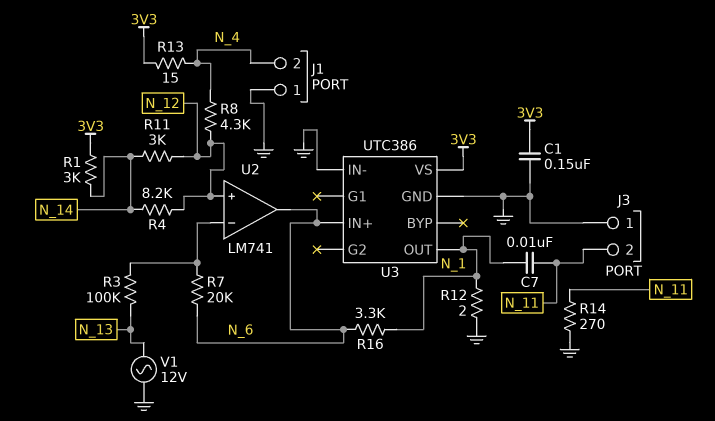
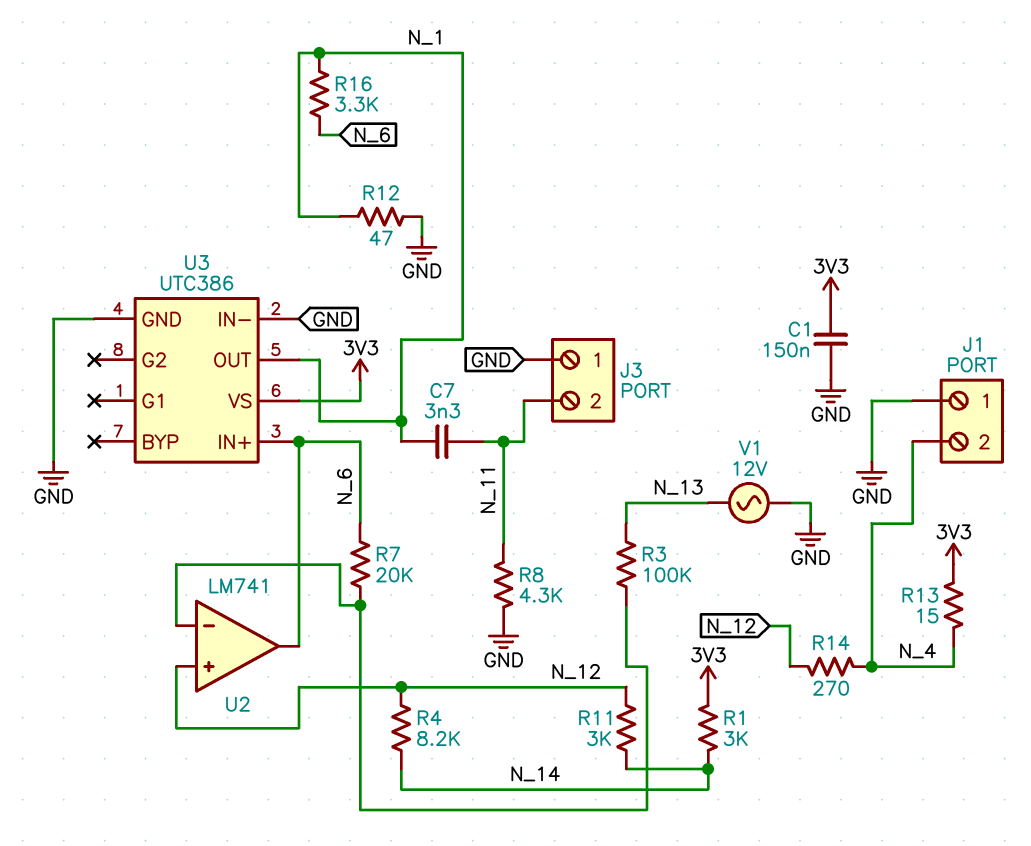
C7: 10nF (N_1, N_11) -> 3.3nF (N_1, N_11)
R8: 4.3k (N_4, N_12) -> 4.3k (GND, N_11)
R12: 2 (GND, N_1) -> 47 (GND, N_1)
R14: 270 (GND, N_11) -> 270 (N_4, N_12)

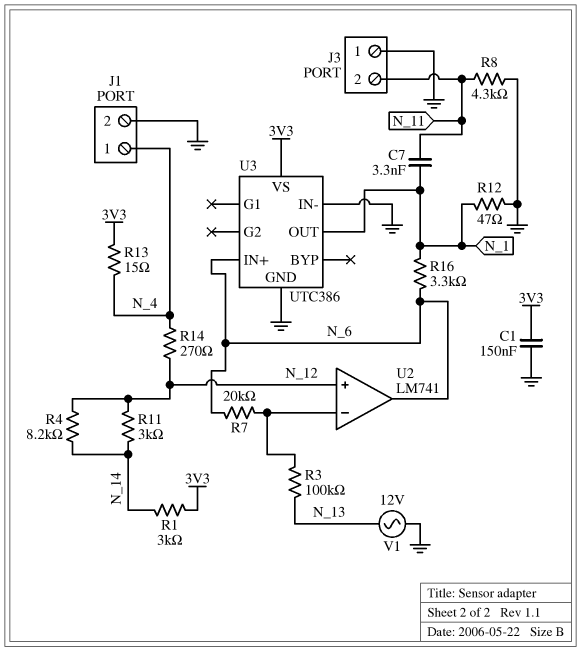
J1 pin 1: GND -> N_4
J1 pin 2: N_4 -> GND

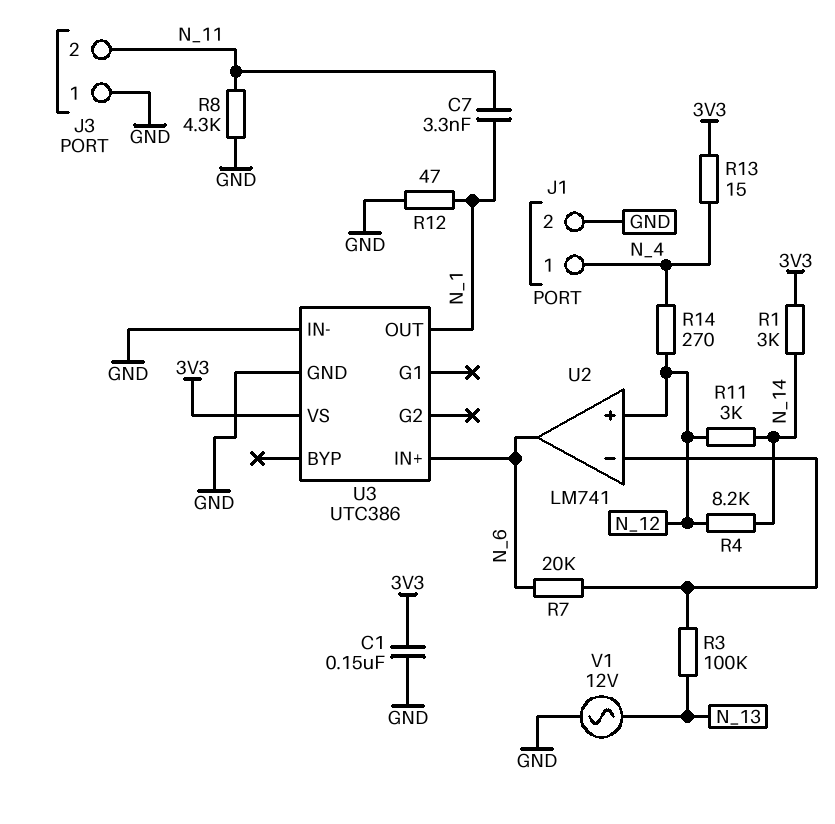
R16: 3.3k (N_1, N_6) -> none

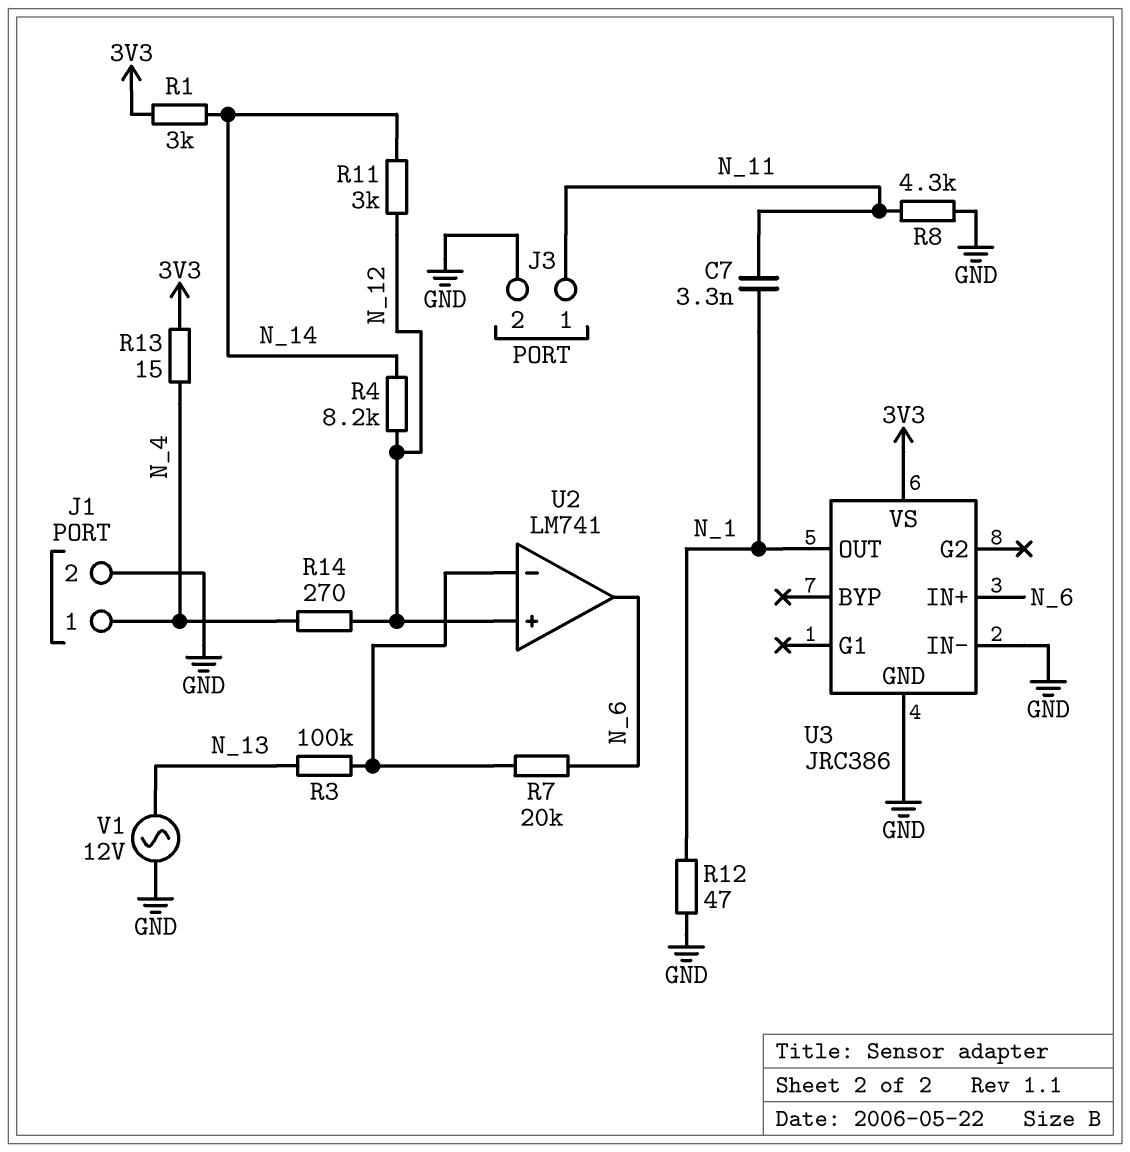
C1: 150nF (3V3, GND) -> none
J3 pin 1: GND -> N_11
J3 pin 2: N_11 -> GND
U3: UTC386 -> JRC386

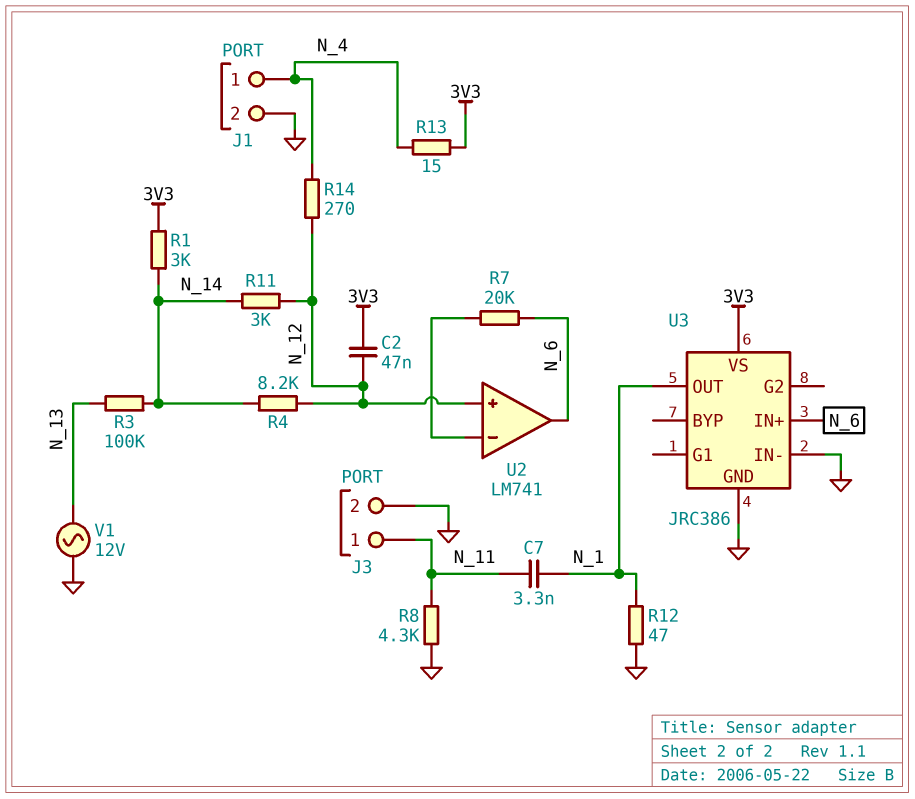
C2: none -> 47nF (3V3, N_12)
R3: 100k (N_13, U2/in-) -> 100k (N_13, N_14)

